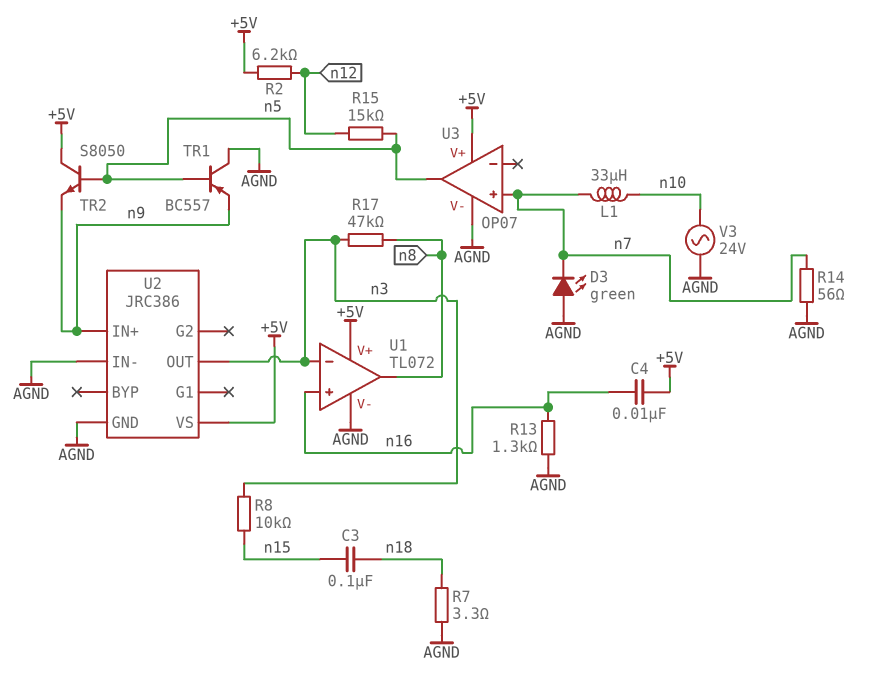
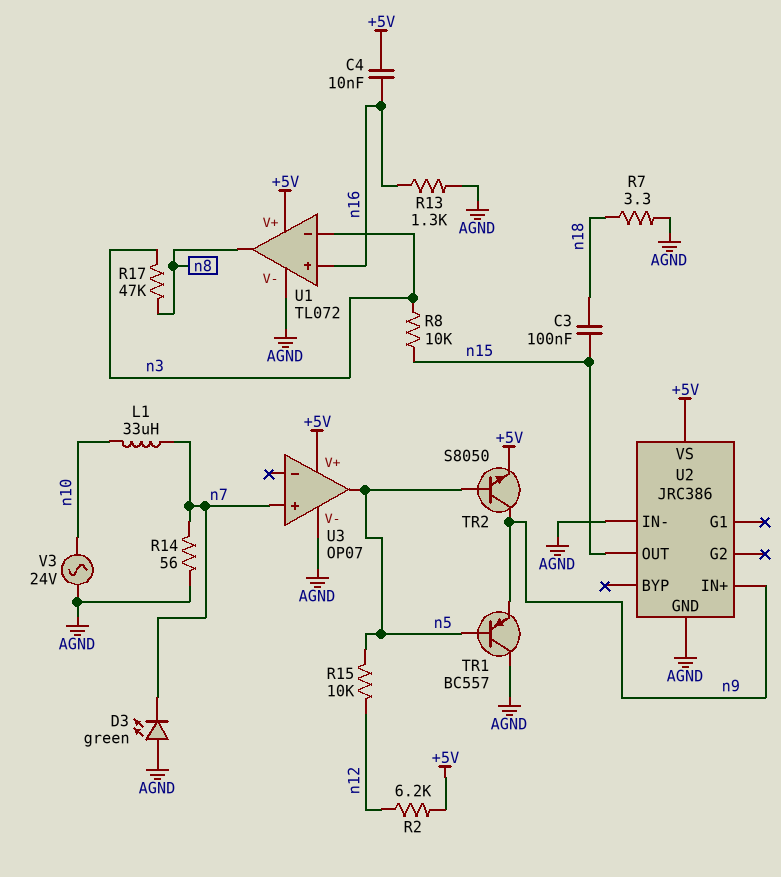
R15: 15k (n5, n12) -> 10k (n5, n12)
TR2: NPN S8050 (B n5, C +5V, E n9) -> NPN S8050 (B n5, C n9, E +5V)
U2 pin OUT: n3 -> n15

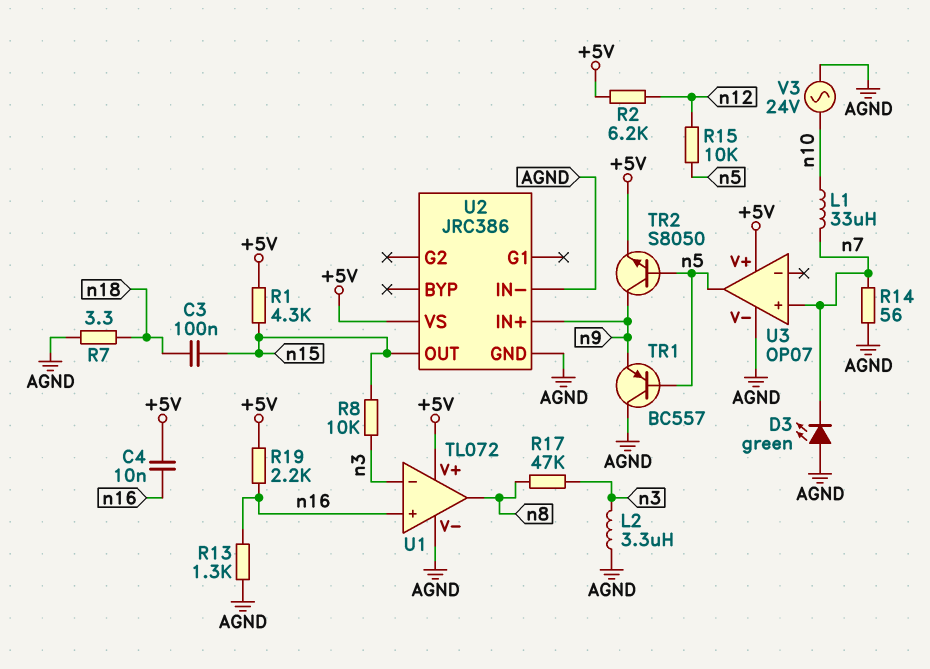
L2: none -> 3.3uH (AGND, n3)
R1: none -> 4.3k (+5V, n15)
R19: none -> 2.2k (+5V, n16)

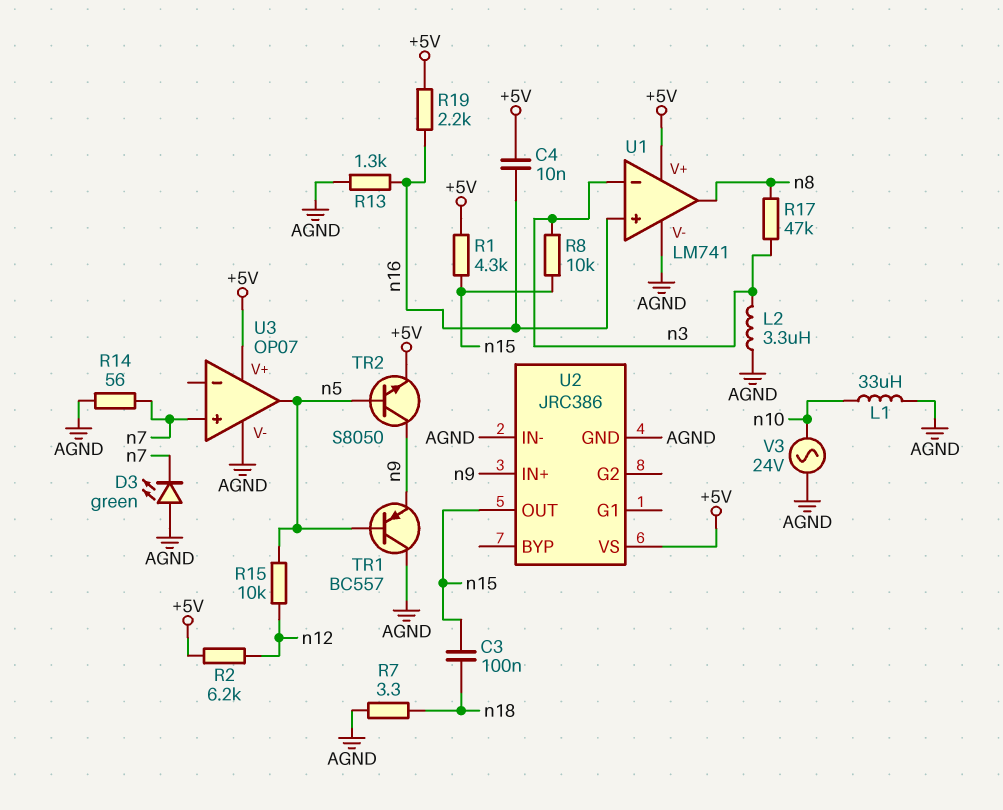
L1: 33uH (n7, n10) -> 33uH (AGND, n10)
U1: TL072 -> LM741

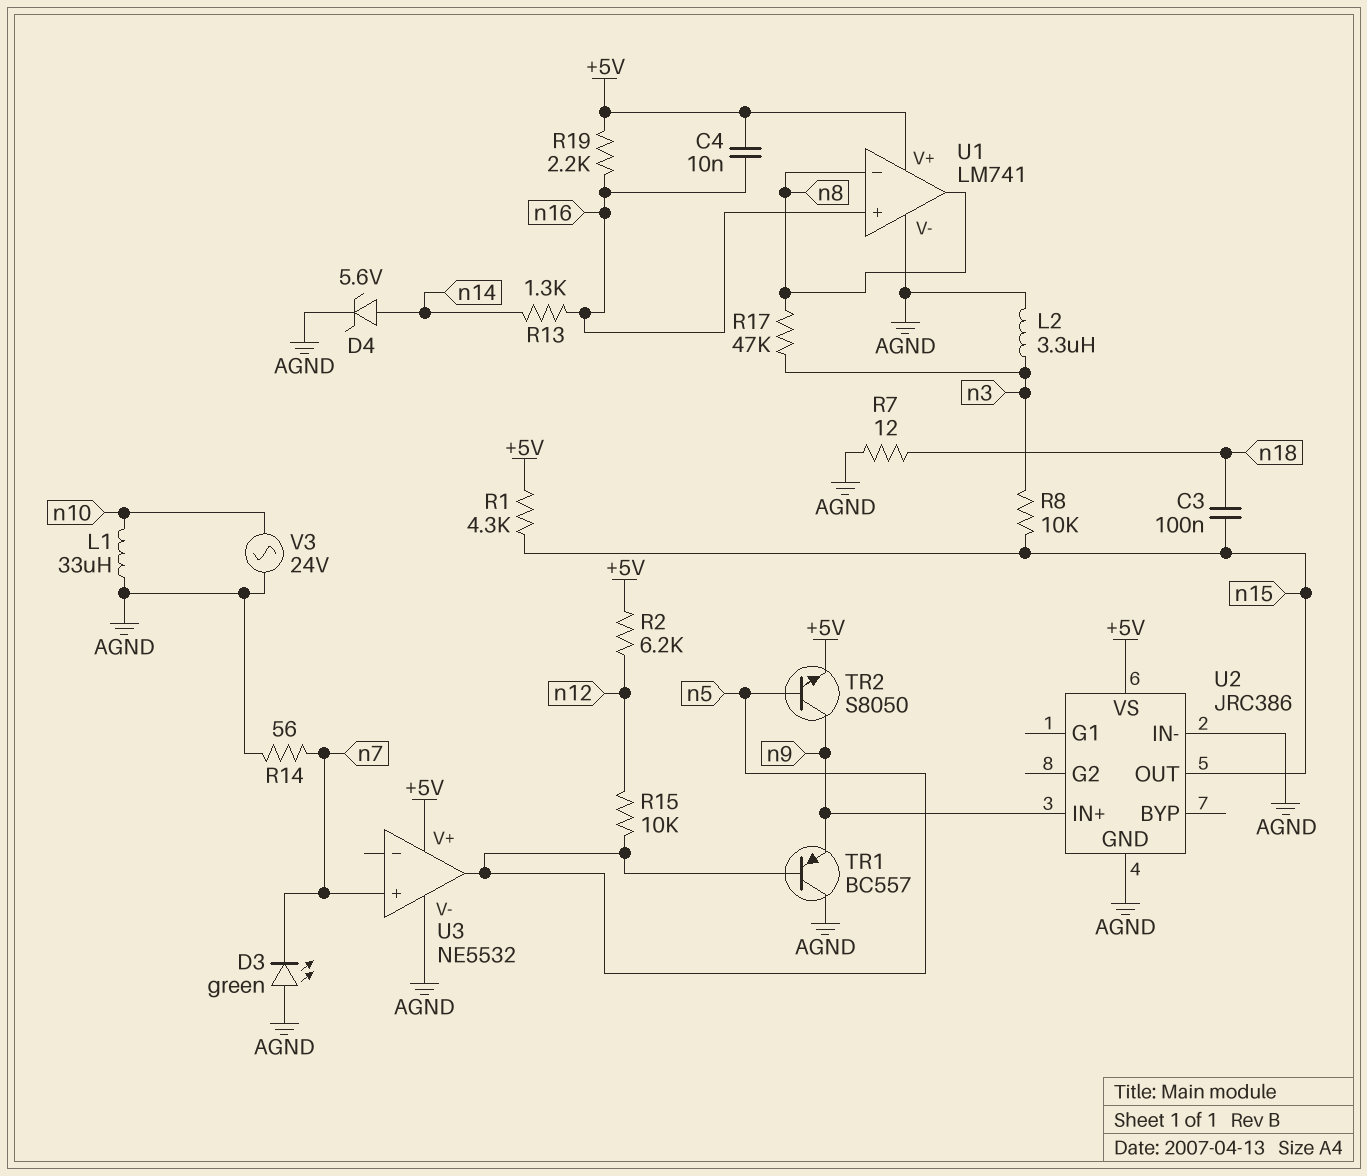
D4: none -> zener 5.6V (A n14, K AGND)
R7: 3.3 (AGND, n18) -> 12 (AGND, n18)
R13: 1.3k (AGND, n16) -> 1.3k (n14, n16)
U1 pin in-: n3 -> n8
U3: OP07 -> NE5532

